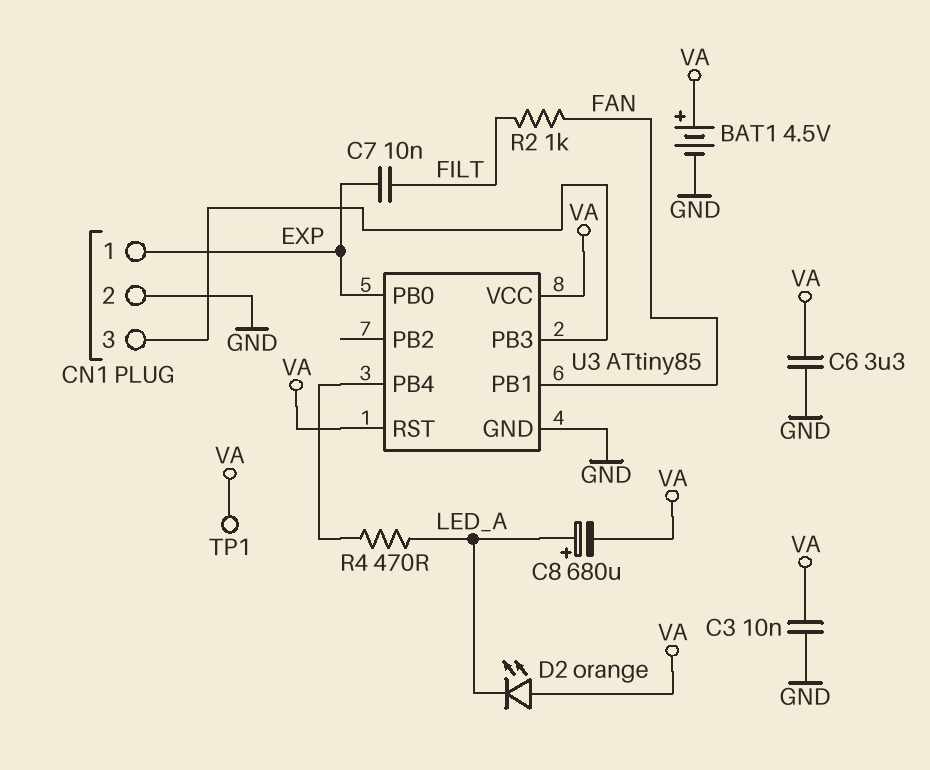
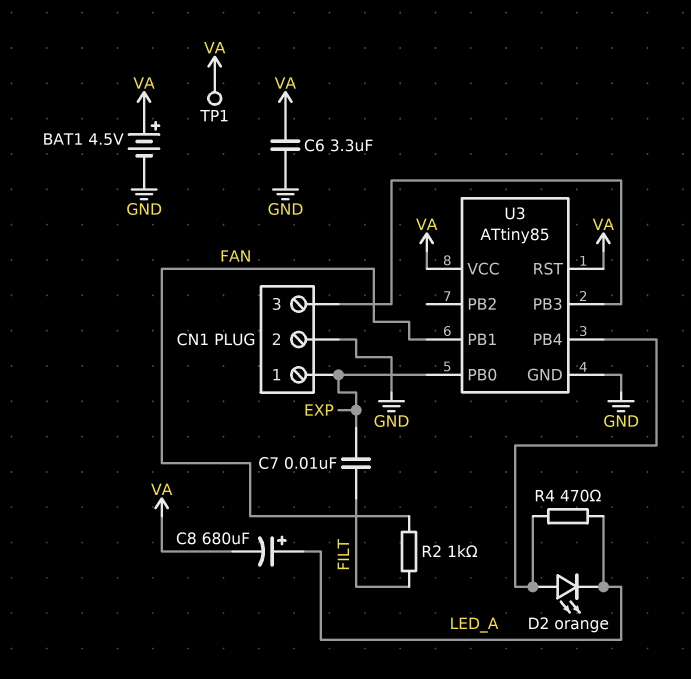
C3: 10nF (GND, VA) -> none
D2: LED orange (A VA, K LED_A) -> LED orange (A U3/PB4, K LED_A)

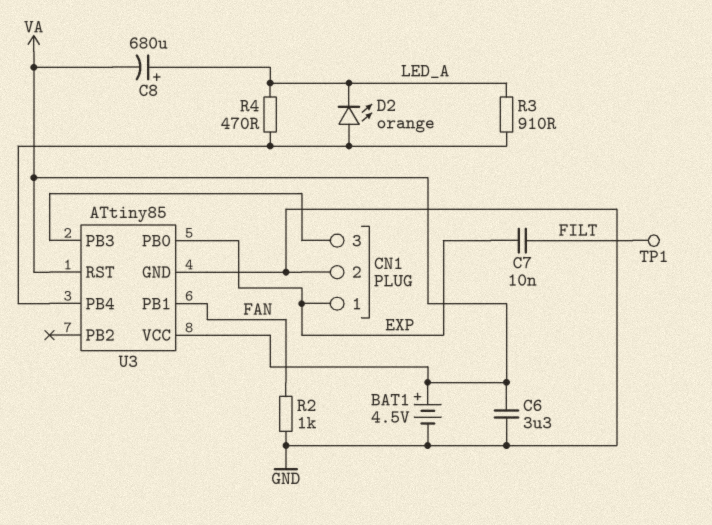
R2: 1k (FAN, FILT) -> 1k (FAN, GND)
R3: none -> 910 (LED_A, U3/PB4)
TP1: test point (VA) -> test point (FILT)

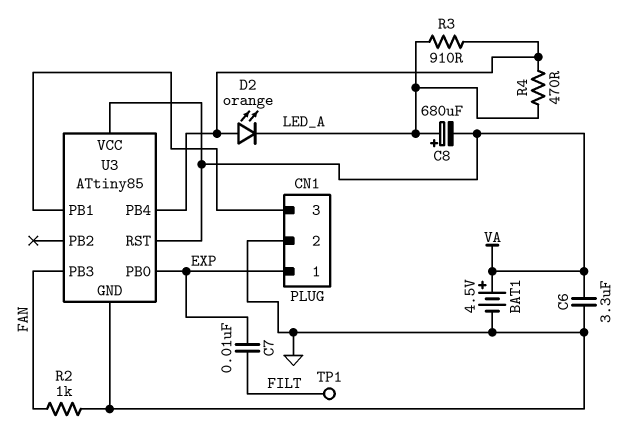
U3 pin PB1: FAN -> CN1/3
U3 pin PB3: CN1/3 -> FAN

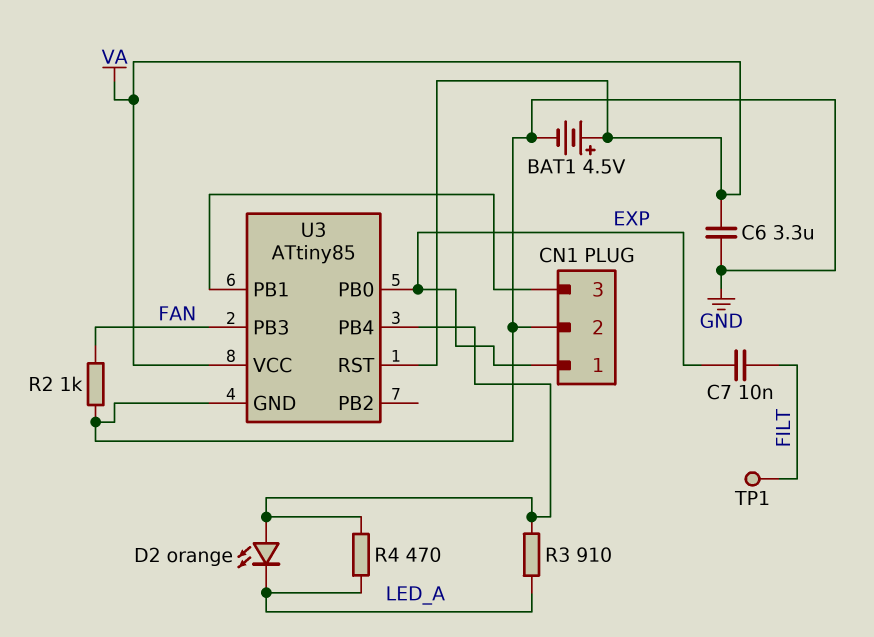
C8: 680uF (plus LED_A, minus VA) -> none

